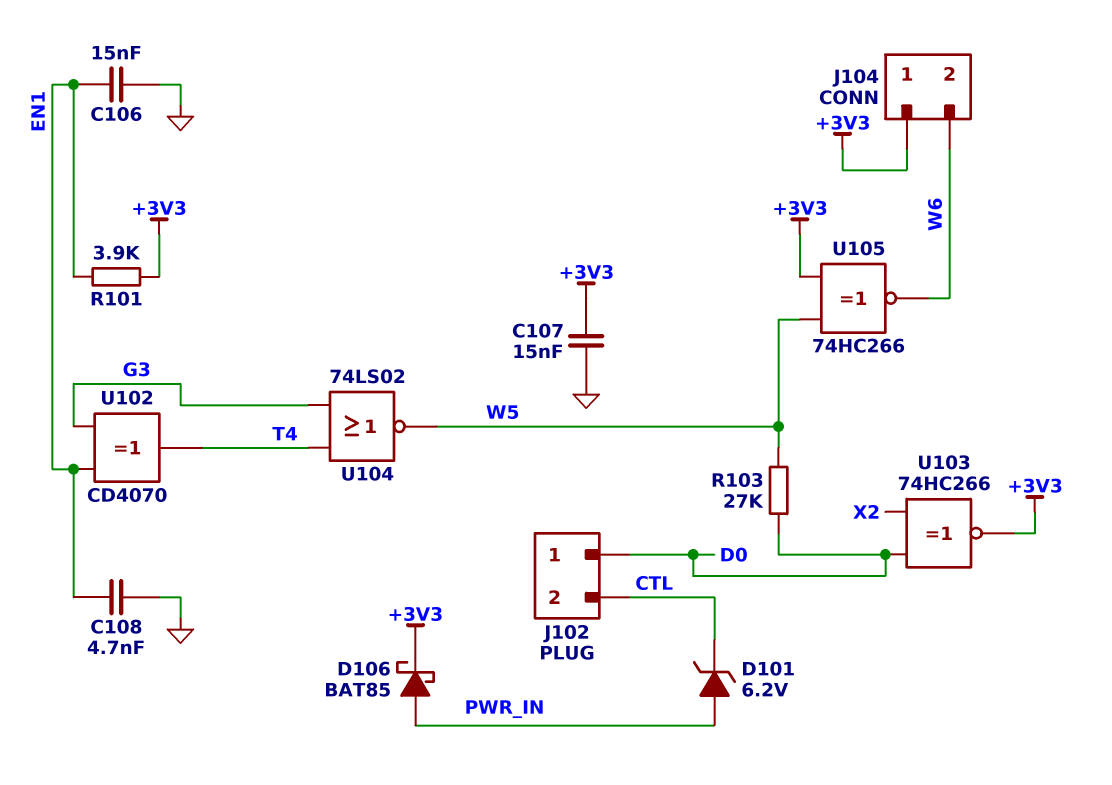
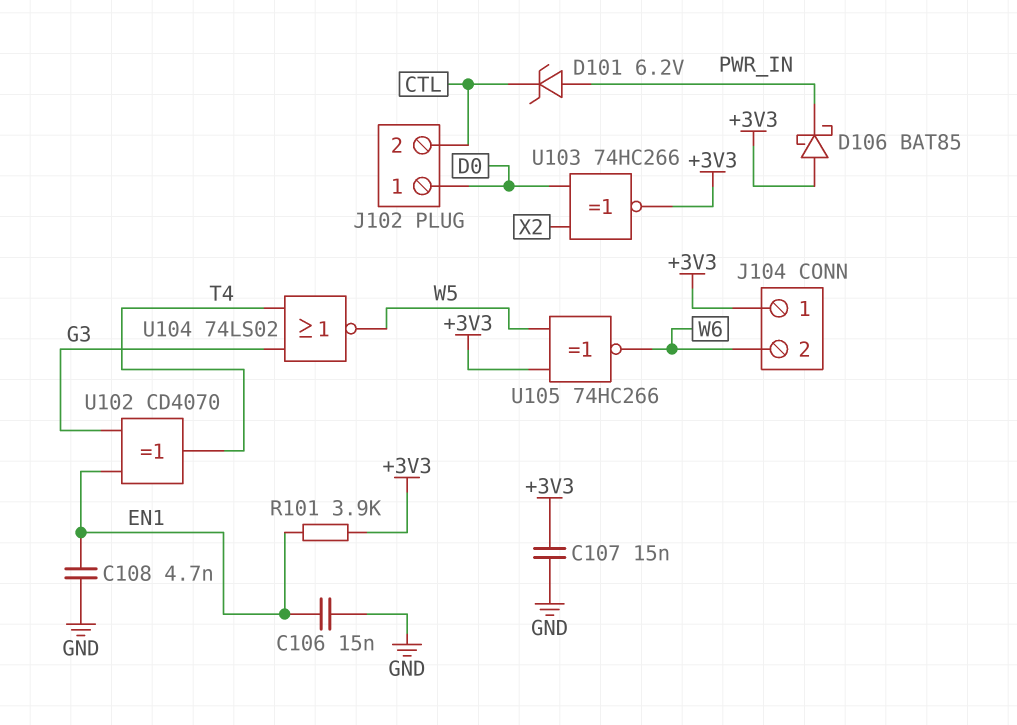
D106: schottky BAT85 (A PWR_IN, K +3V3) -> schottky BAT85 (A +3V3, K PWR_IN)
R103: 27k (D0, W5) -> none

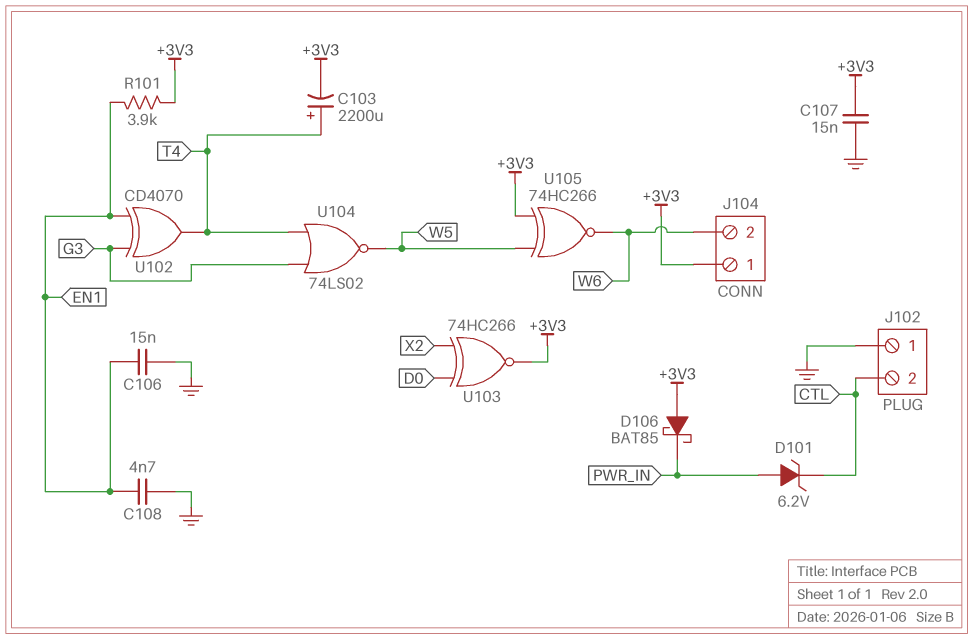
C103: none -> 2200uF (plus T4, minus +3V3)
J102 pin 1: D0 -> GND

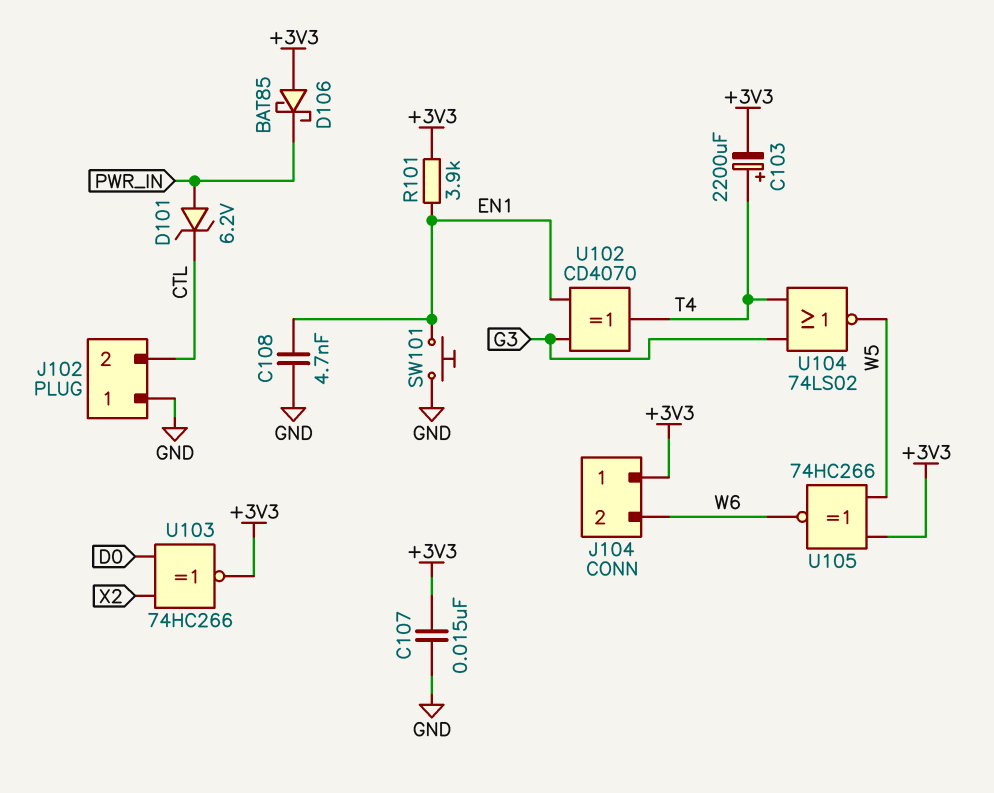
C106: 15nF (EN1, GND) -> none
SW101: none -> button (EN1, GND)

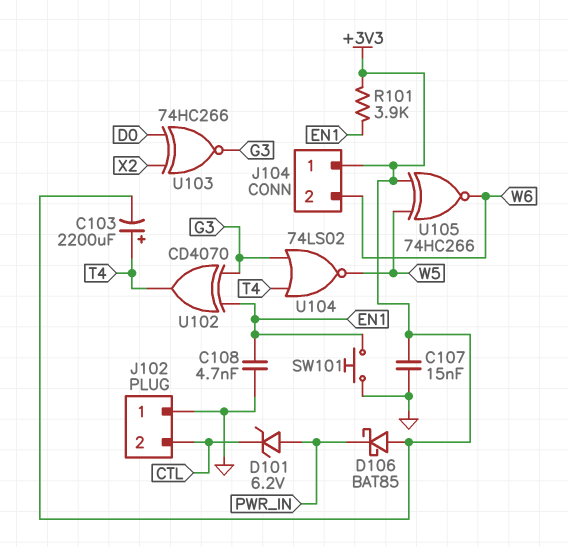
U103: XNOR 74HC266 (in D0, in X2, out +3V3) -> XNOR 74HC266 (in D0, in X2, out G3)

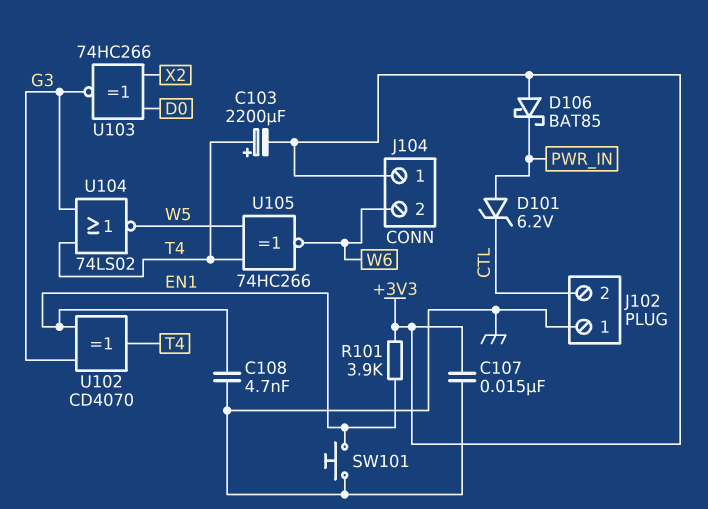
U105: XNOR 74HC266 (in +3V3, in W5, out W6) -> XNOR 74HC266 (in T4, in W5, out W6)

